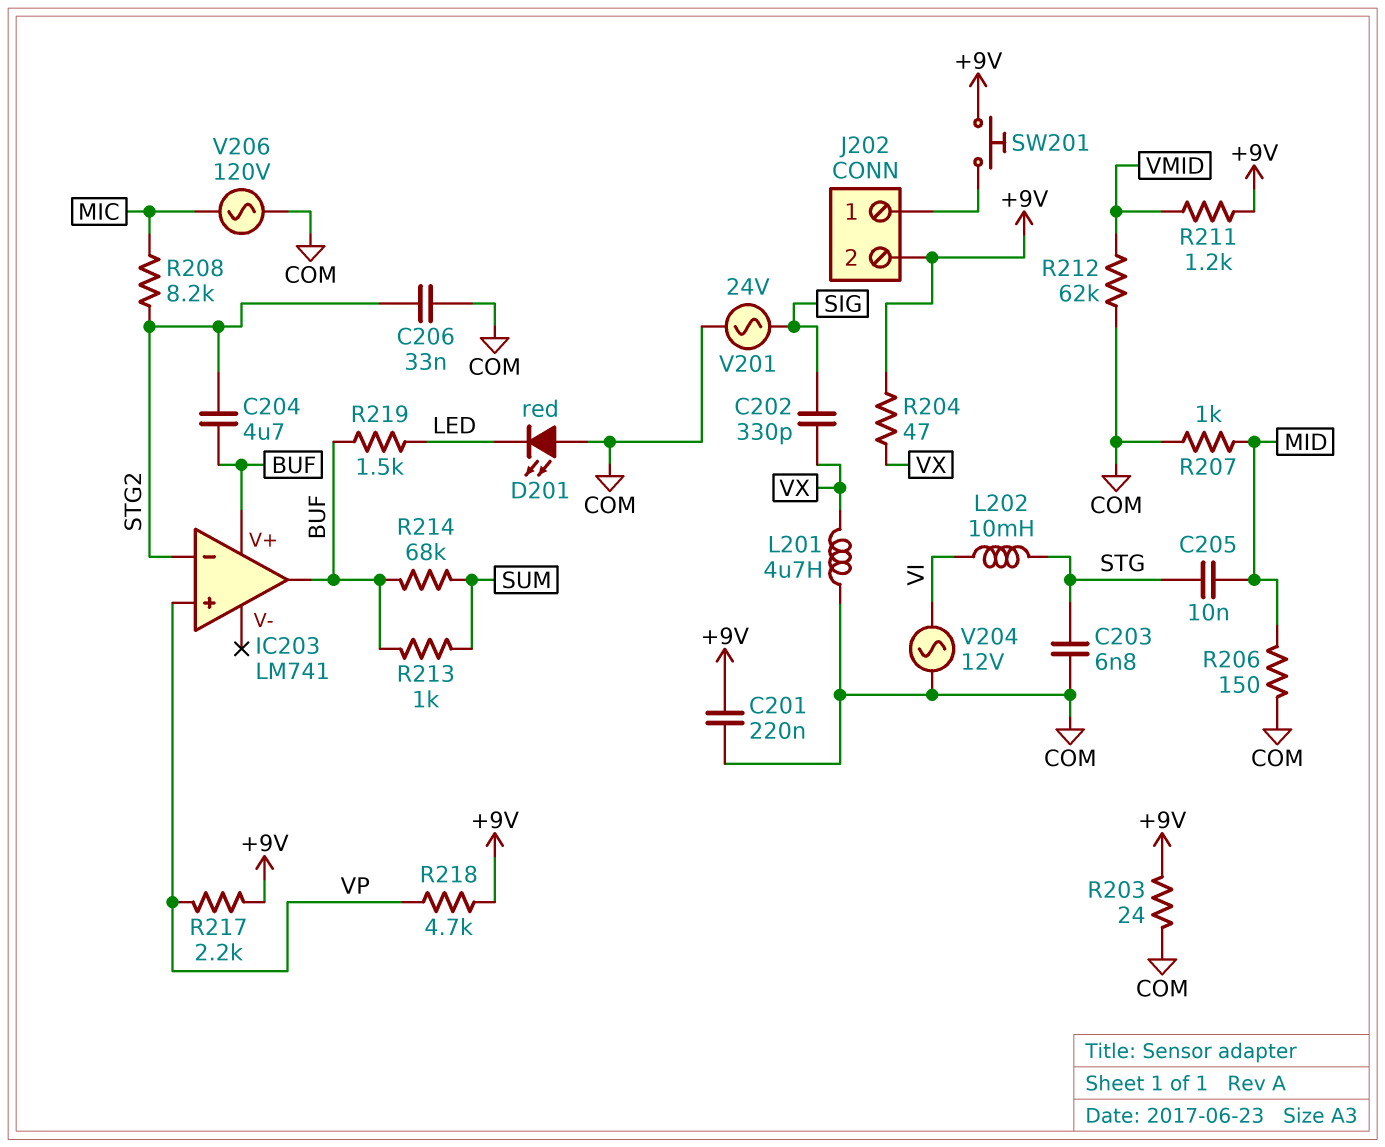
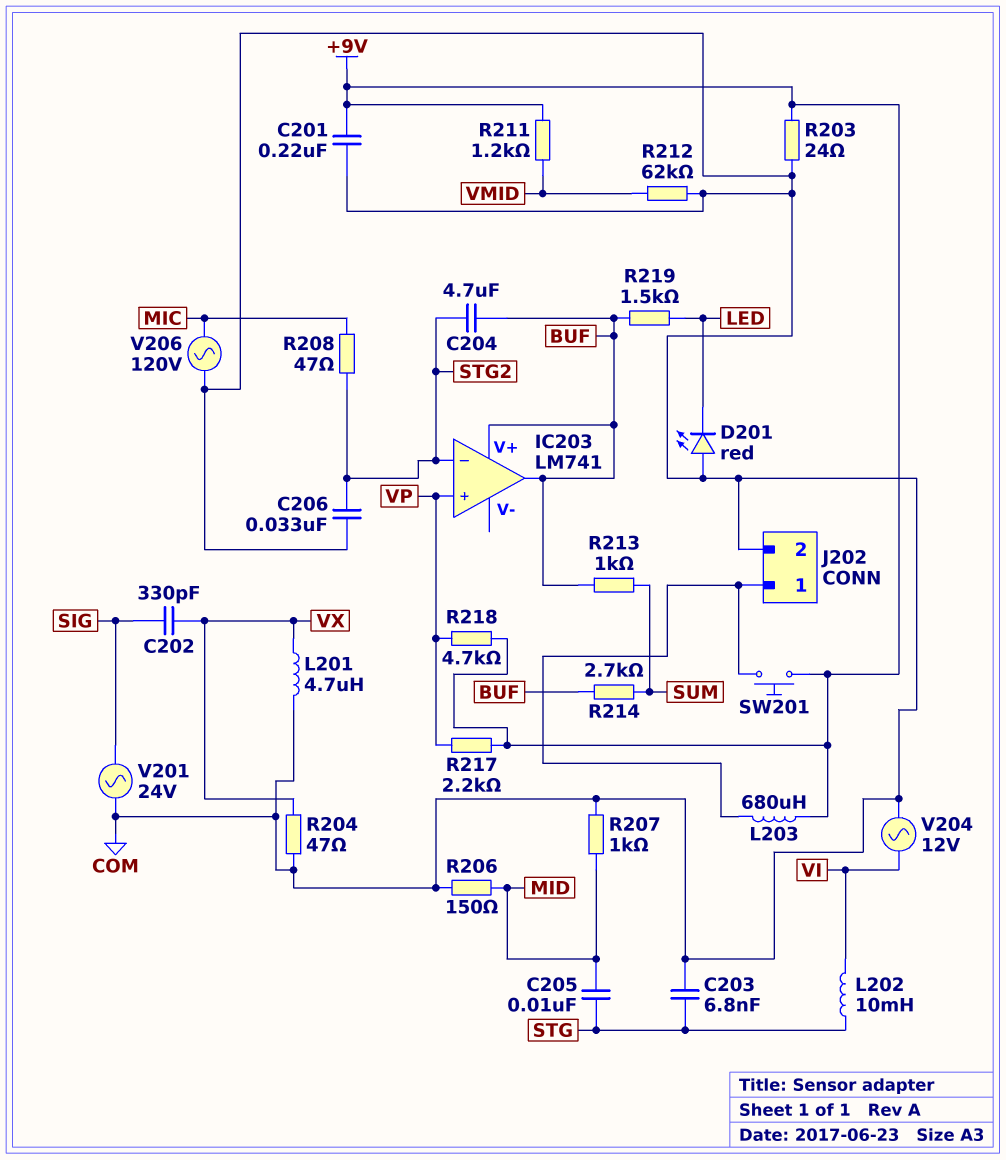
J202 pin 2: +9V -> COM
L203: none -> 680uH (+9V, J202/1)
R204: 47 (+9V, VX) -> 47 (COM, VX)
R208: 8.2k (MIC, STG2) -> 47 (MIC, STG2)
R214: 68k (BUF, SUM) -> 2.7k (BUF, SUM)

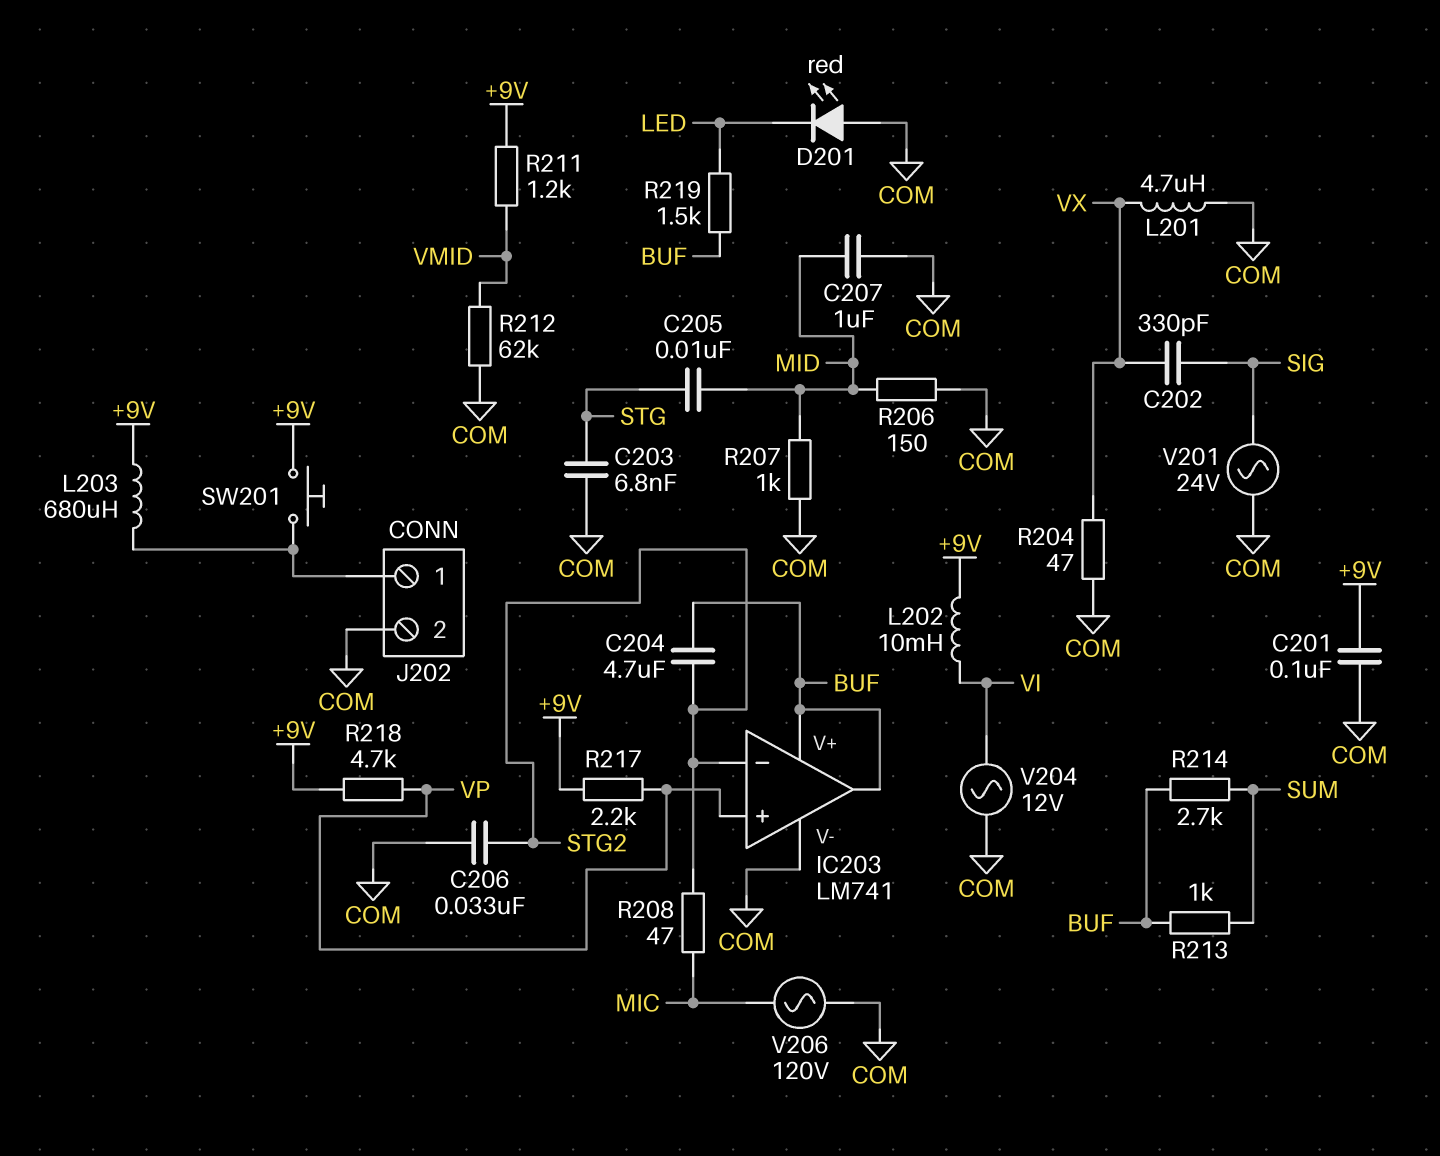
C201: 220nF (+9V, COM) -> 100nF (+9V, COM)
C207: none -> 1uF (COM, MID)
IC203 pin V-: none -> COM
L202: 10mH (STG, VI) -> 10mH (+9V, VI)
R203: 24 (+9V, COM) -> none

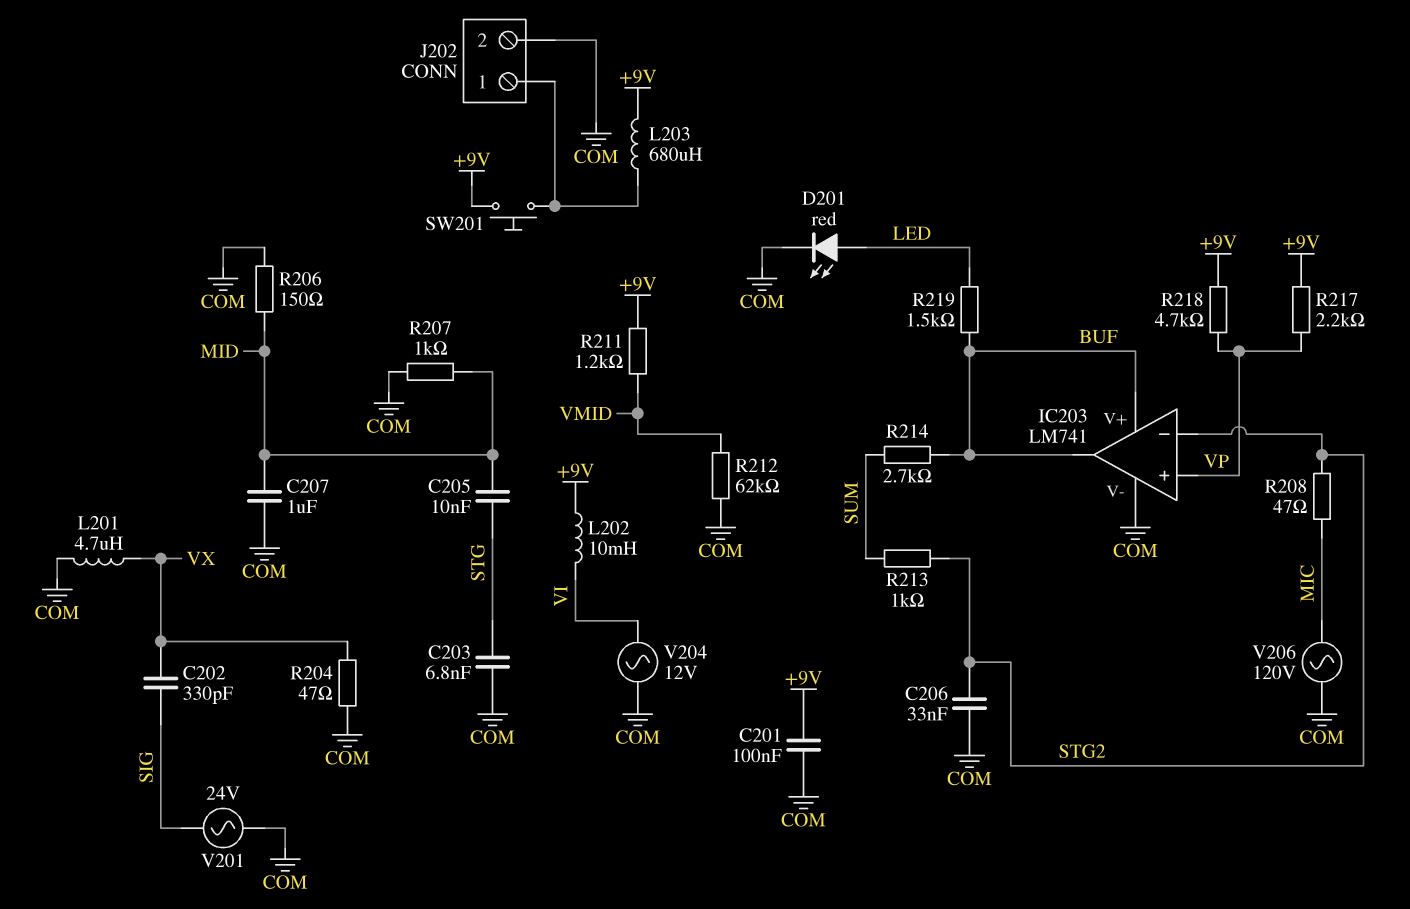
C204: 4.7uF (BUF, STG2) -> none
D201: LED red (A COM, K LED) -> LED red (A LED, K COM)
R213: 1k (BUF, SUM) -> 1k (STG2, SUM)

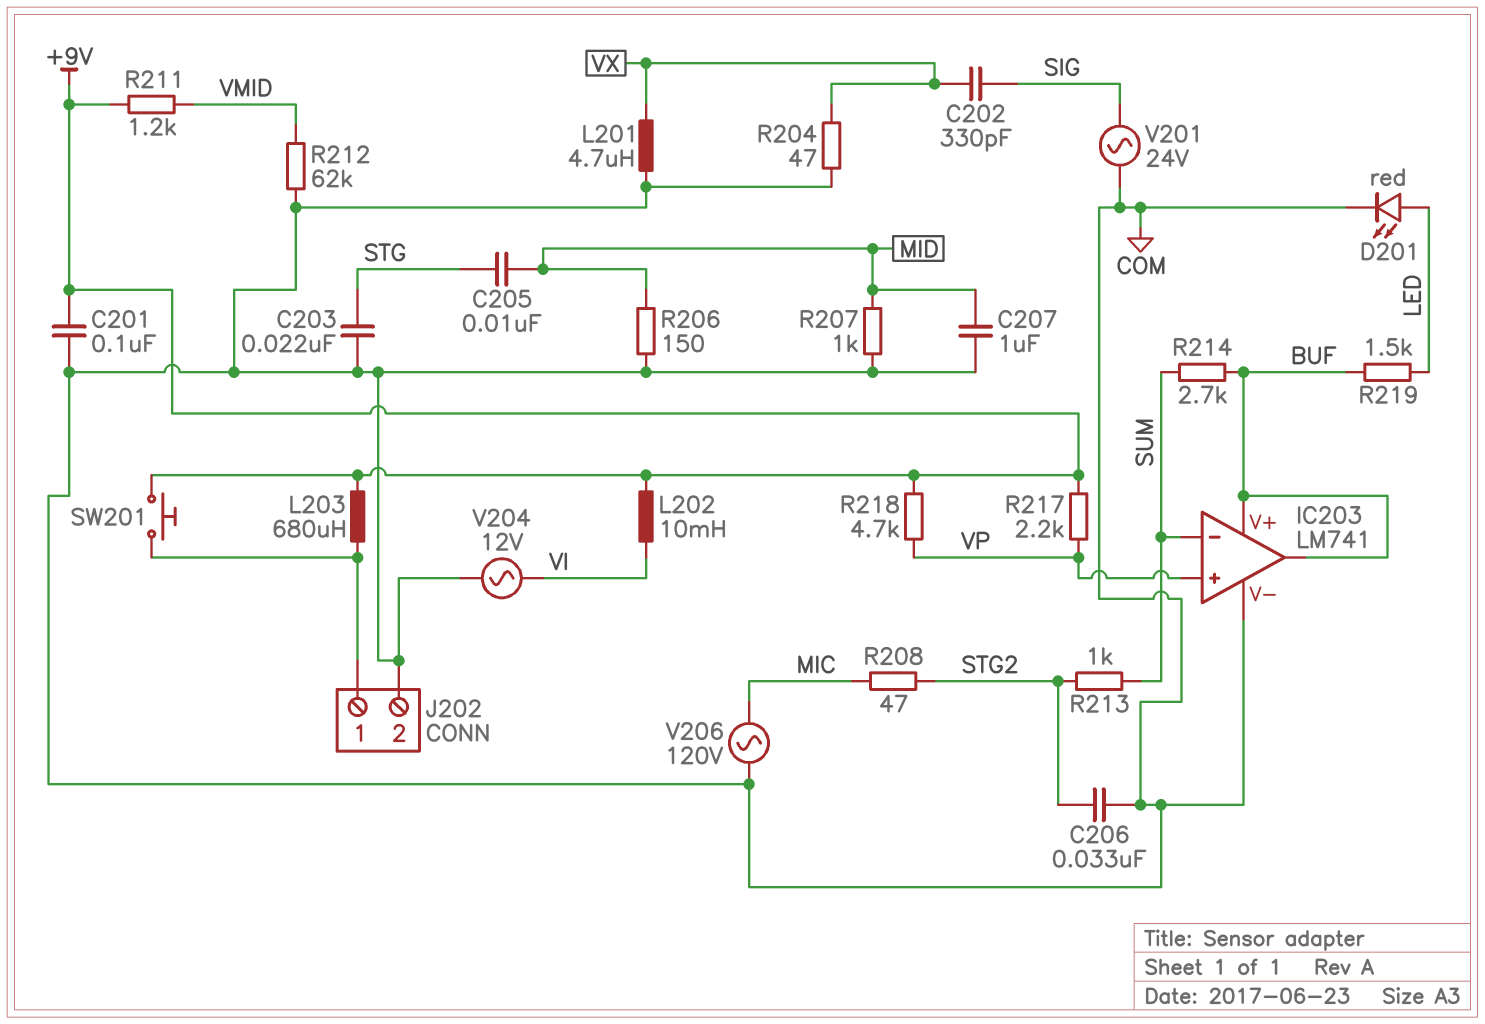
C203: 6.8nF (COM, STG) -> 22nF (COM, STG)
IC203 pin in-: STG2 -> SUM

